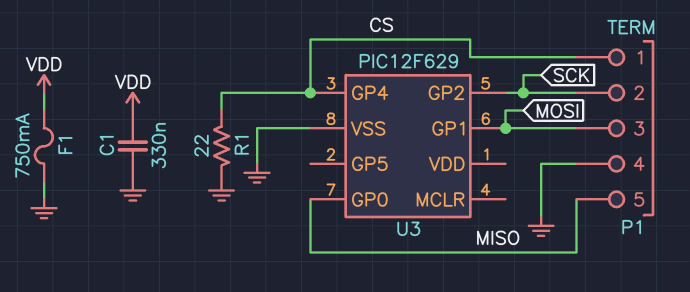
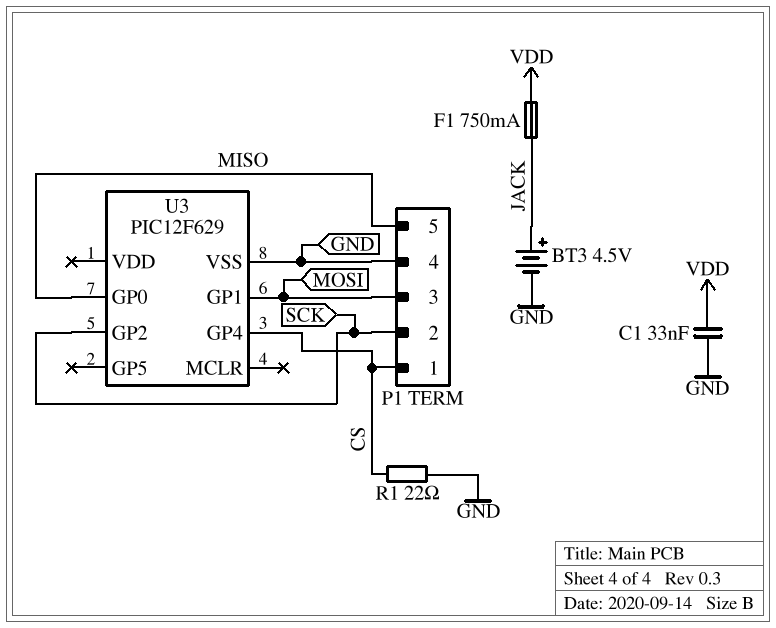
BT3: none -> 4.5V (plus JACK, minus GND)
C1: 330nF (GND, VDD) -> 33nF (GND, VDD)
F1: 750mA (GND, VDD) -> 750mA (JACK, VDD)

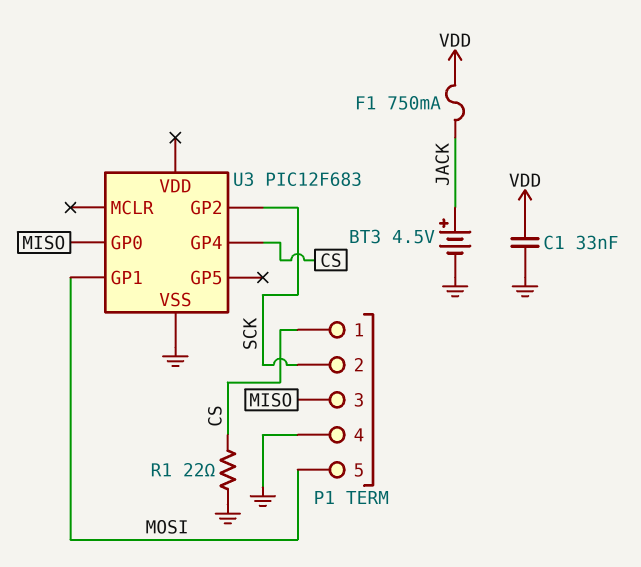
P1 pin 3: MOSI -> MISO
P1 pin 5: MISO -> MOSI
U3: PIC12F629 -> PIC12F683

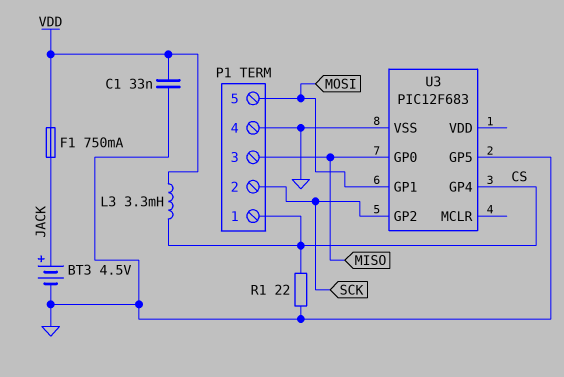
L3: none -> 3.3mH (CS, VDD)
U3 pin GP5: none -> GND

